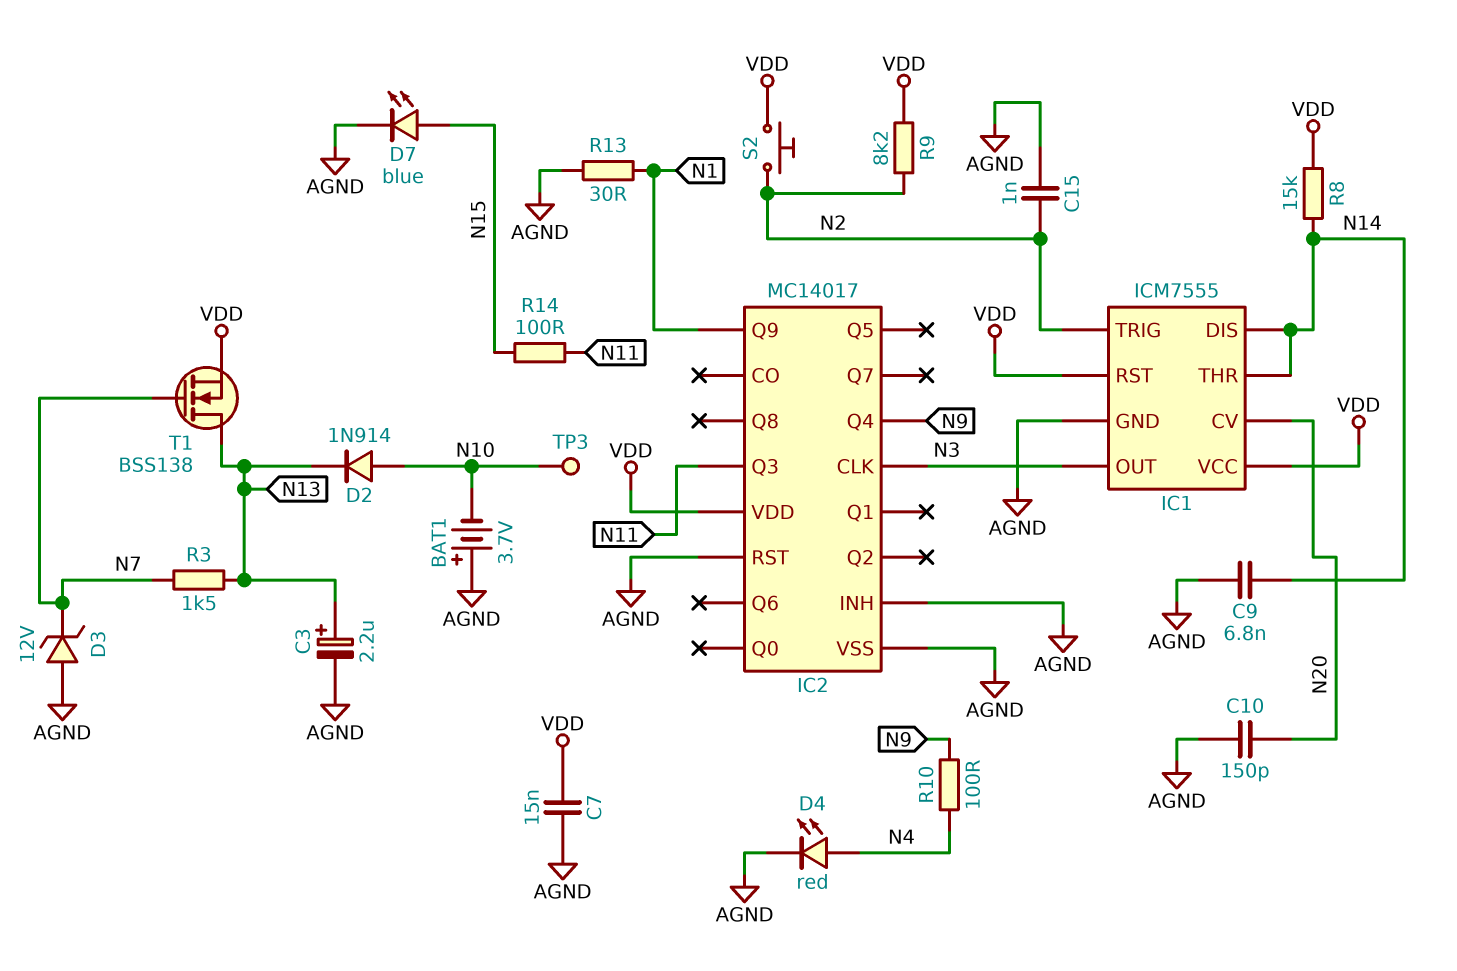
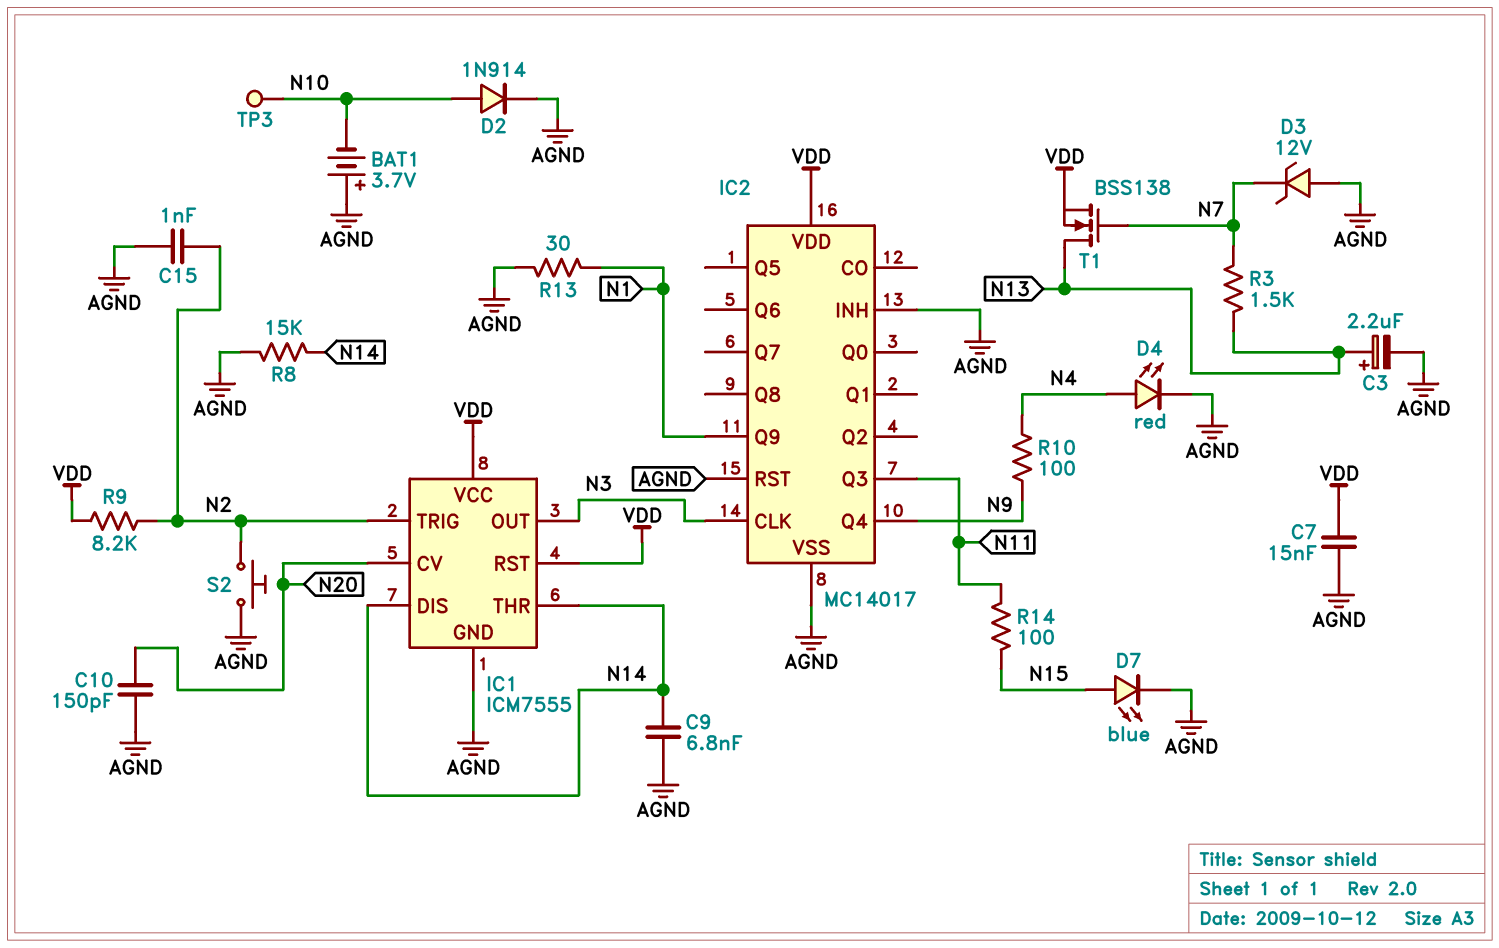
D2: diode 1N914 (A N10, K N13) -> diode 1N914 (A N10, K AGND)
R8: 15k (N14, VDD) -> 15k (AGND, N14)
S2: button (N2, VDD) -> button (AGND, N2)

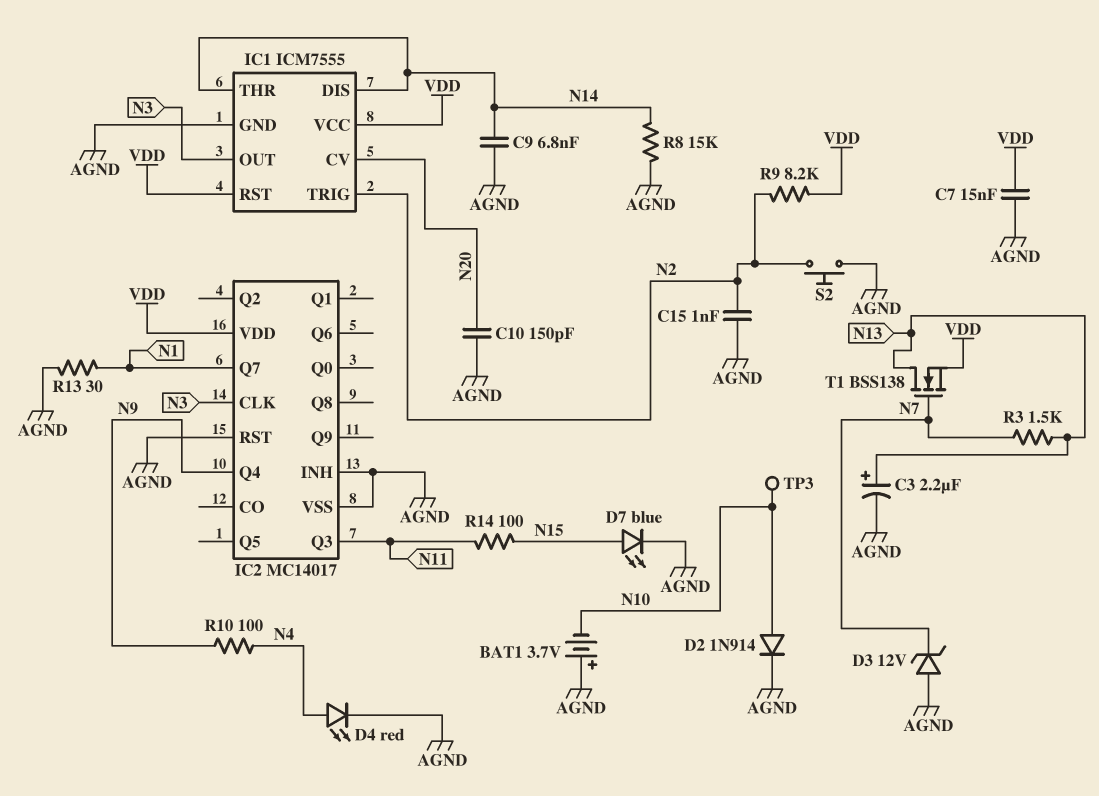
IC2 pin Q7: none -> N1
IC2 pin Q9: N1 -> none

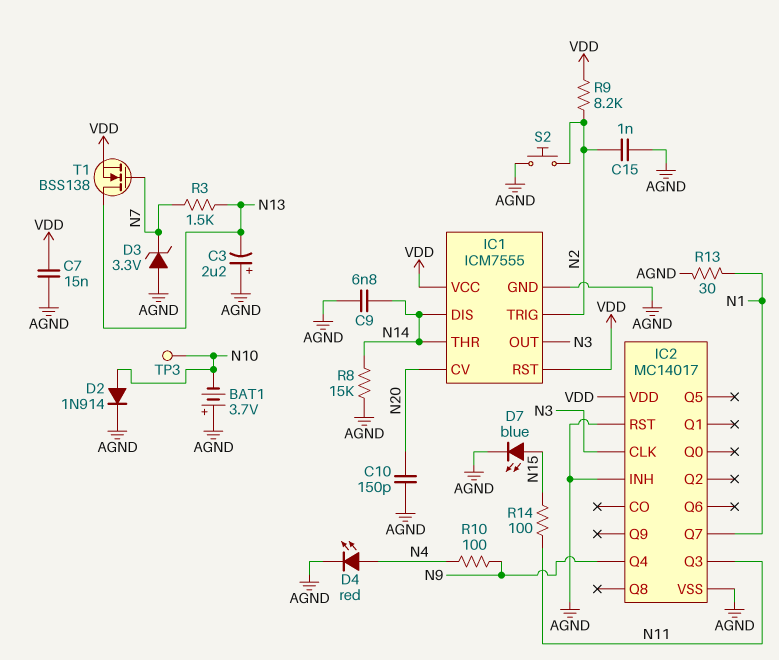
C3: 2.2uF (plus N13, minus AGND) -> 2.2uF (plus AGND, minus N13)
D3: zener 12V (A AGND, K N7) -> zener 3.3V (A AGND, K N7)

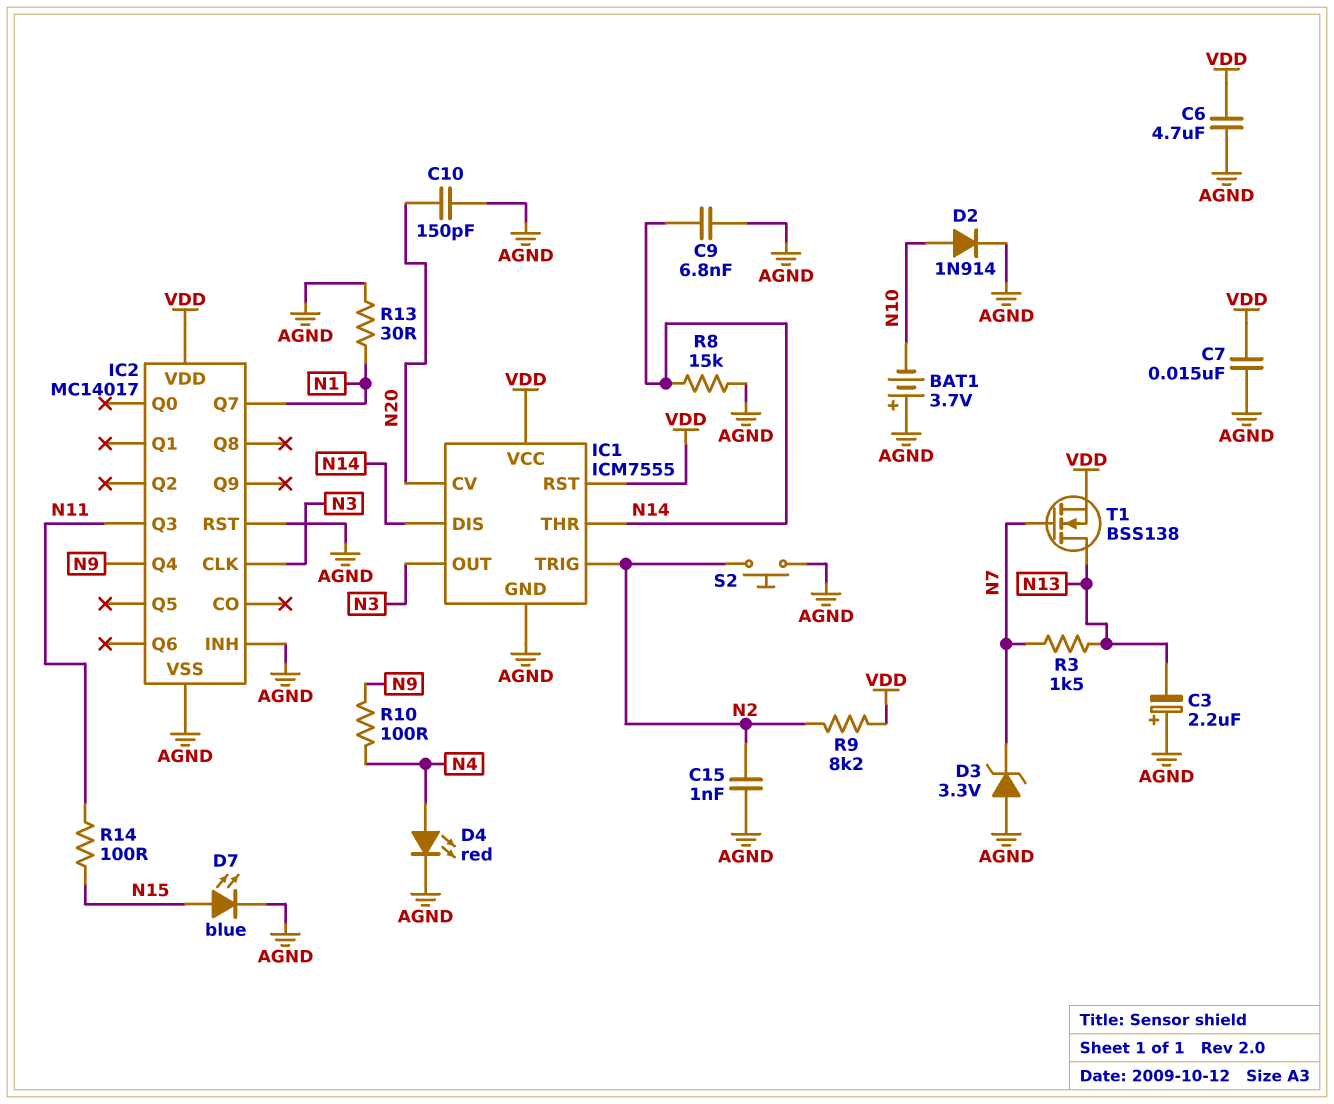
C6: none -> 4.7uF (AGND, VDD)
TP3: test point (N10) -> none

